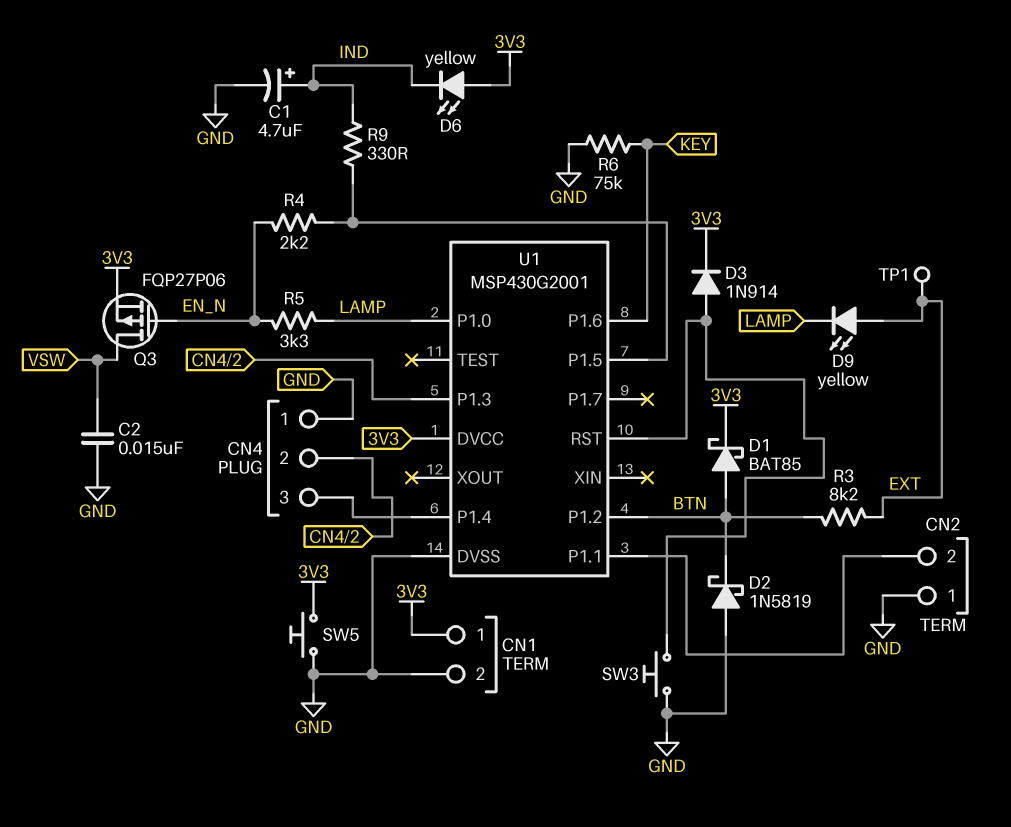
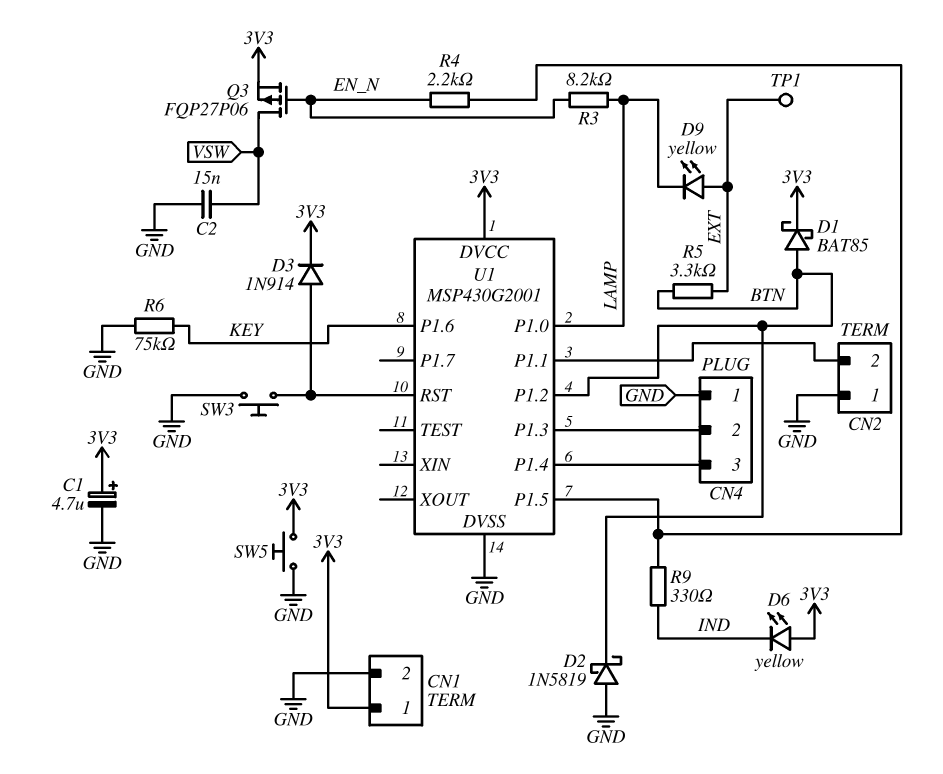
C1: 4.7uF (plus IND, minus GND) -> 4.7uF (plus 3V3, minus GND)
R3: 8.2k (BTN, EXT) -> 8.2k (EN_N, LAMP)
R5: 3.3k (EN_N, LAMP) -> 3.3k (BTN, EXT)

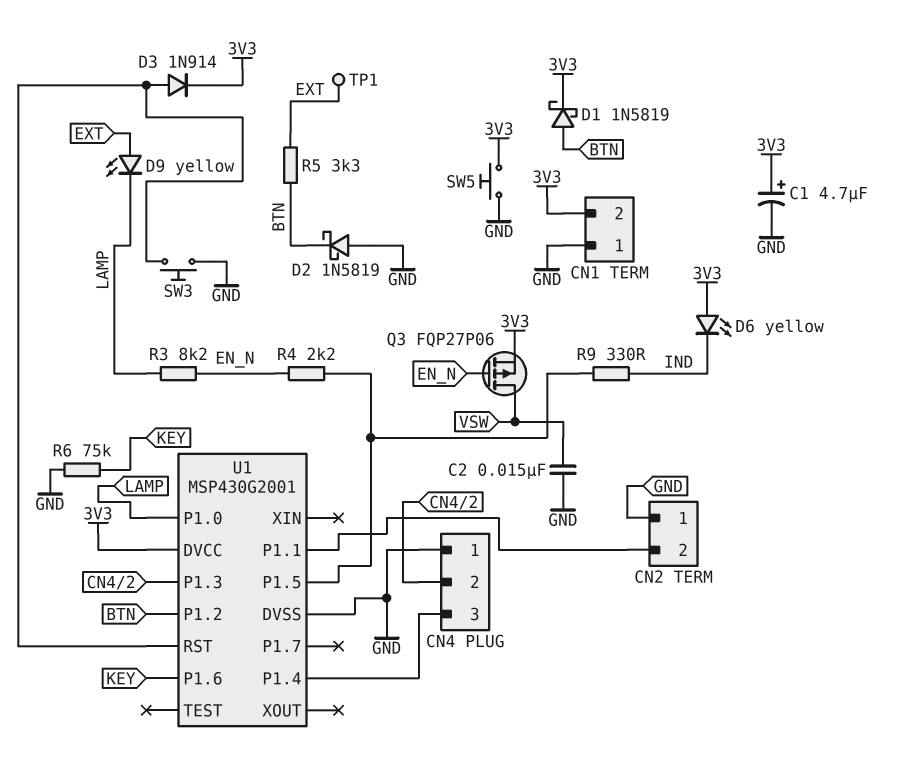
CN1 pin 1: 3V3 -> GND
CN1 pin 2: GND -> 3V3
D1: schottky BAT85 (A BTN, K 3V3) -> schottky 1N5819 (A BTN, K 3V3)

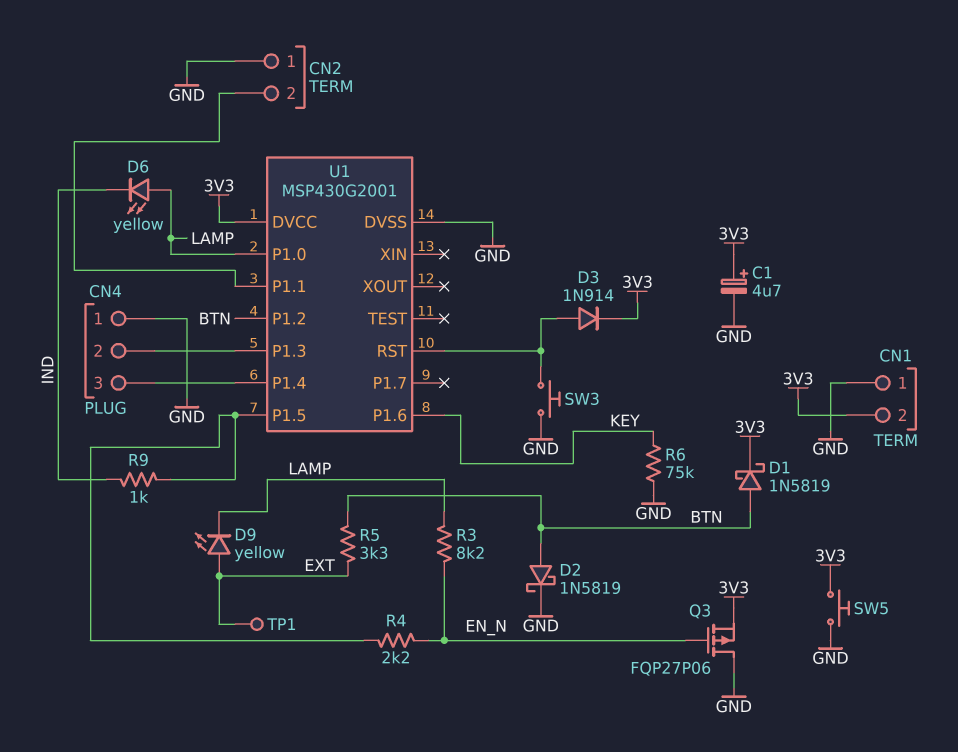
C2: 15nF (GND, VSW) -> none
D2: schottky 1N5819 (A GND, K BTN) -> schottky 1N5819 (A BTN, K GND)
D6: LED yellow (A 3V3, K IND) -> LED yellow (A LAMP, K IND)
Q3: PMOS FQP27P06 (G EN_N, D VSW, S 3V3) -> PMOS FQP27P06 (G EN_N, D GND, S 3V3)
R9: 330 (IND, U1/P1.5) -> 1k (IND, U1/P1.5)

